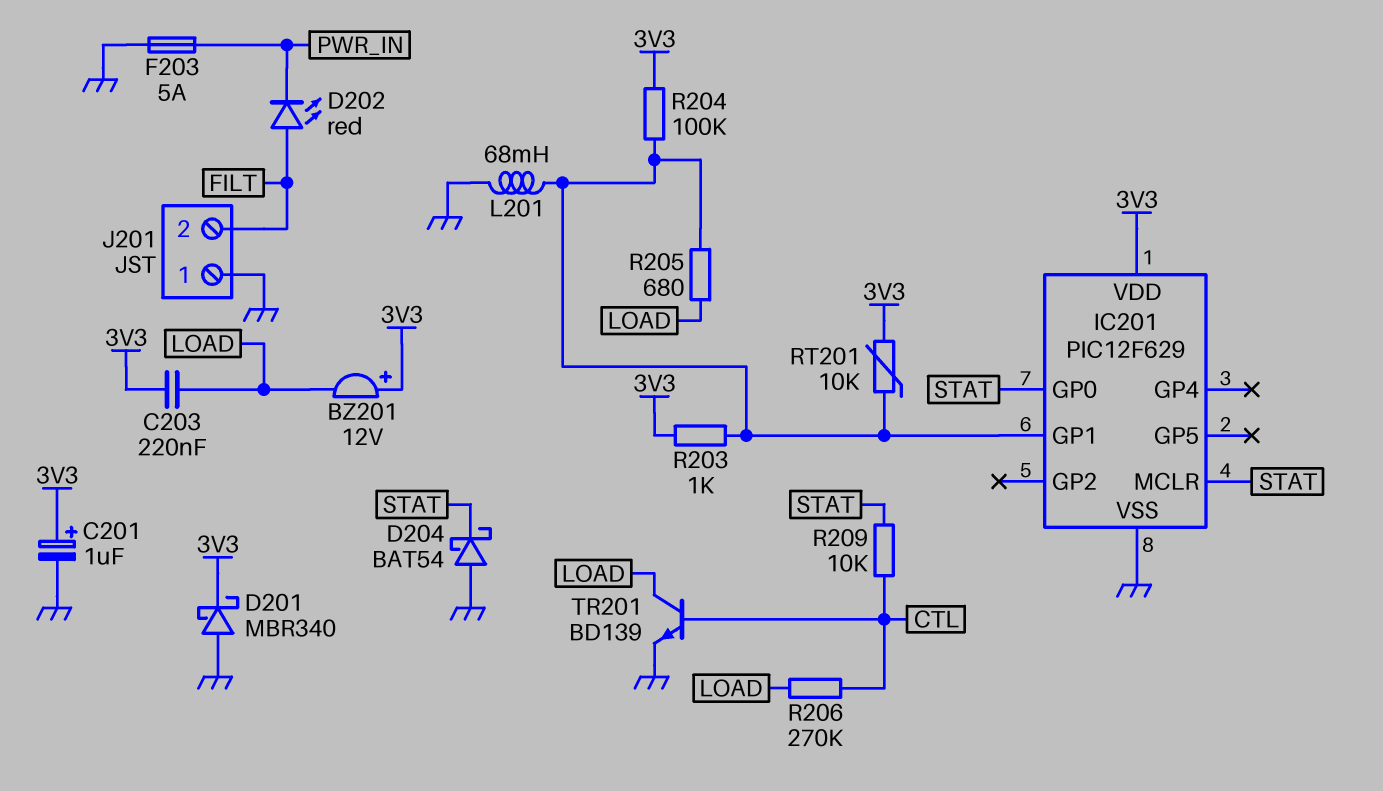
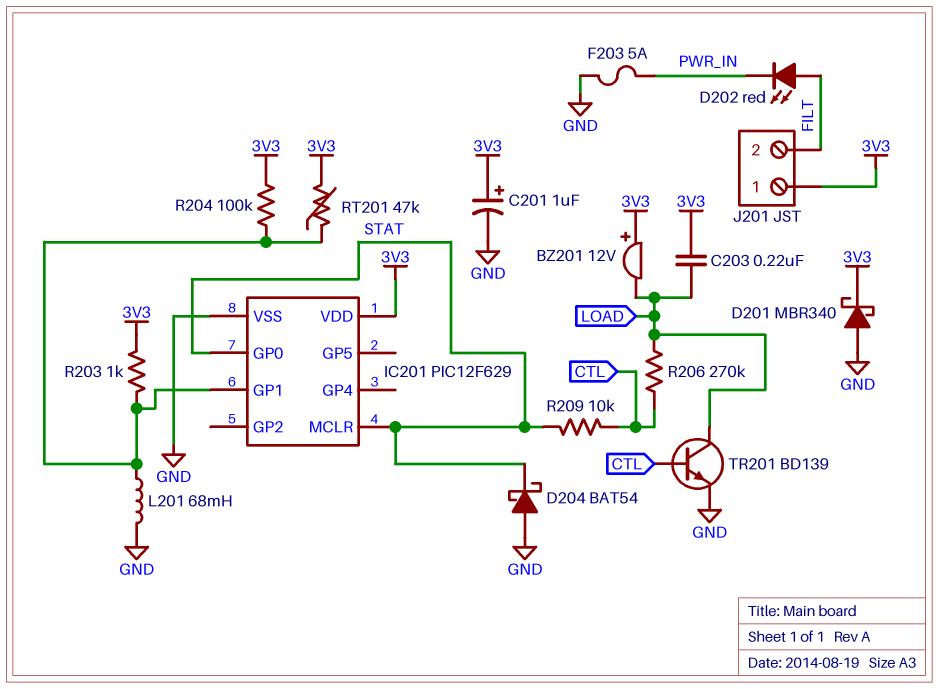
J201 pin 1: GND -> 3V3
R205: 680 (IC201/GP1, LOAD) -> none
RT201: 10k (3V3, IC201/GP1) -> 47k (3V3, IC201/GP1)

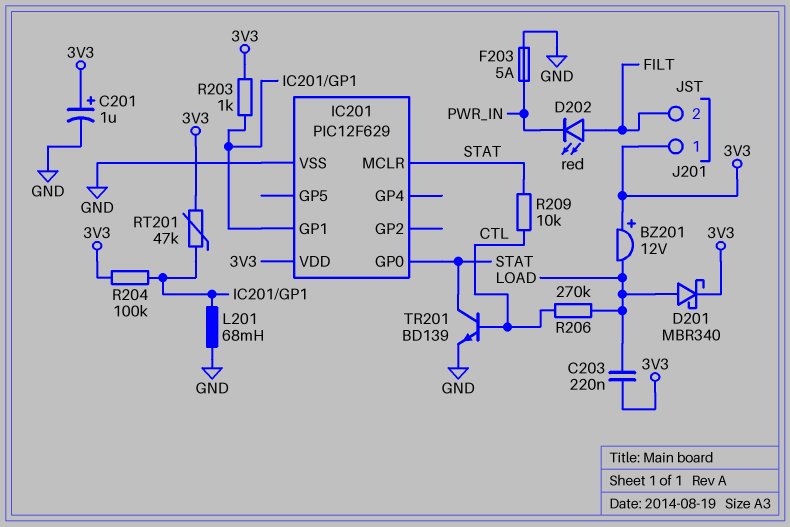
D201: schottky MBR340 (A GND, K 3V3) -> schottky MBR340 (A LOAD, K 3V3)
D204: schottky BAT54 (A GND, K STAT) -> none
TR201: NPN BD139 (B CTL, C LOAD, E GND) -> NPN BD139 (B CTL, C STAT, E GND)

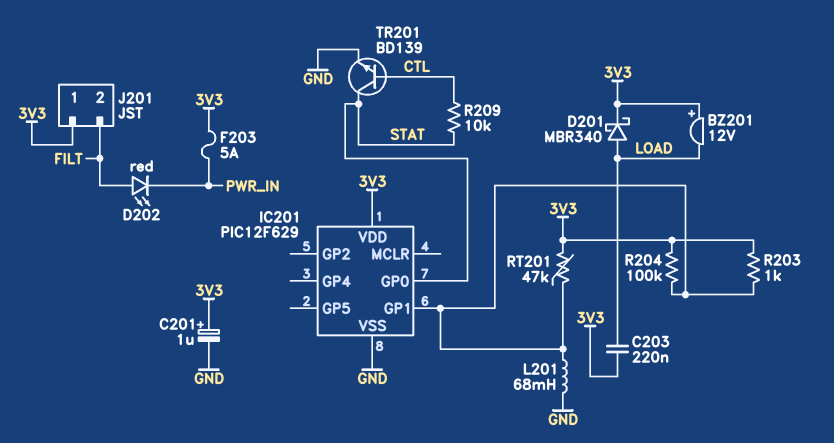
F203: 5A (GND, PWR_IN) -> 5A (3V3, PWR_IN)
IC201 pin MCLR: STAT -> none
R206: 270k (CTL, LOAD) -> none

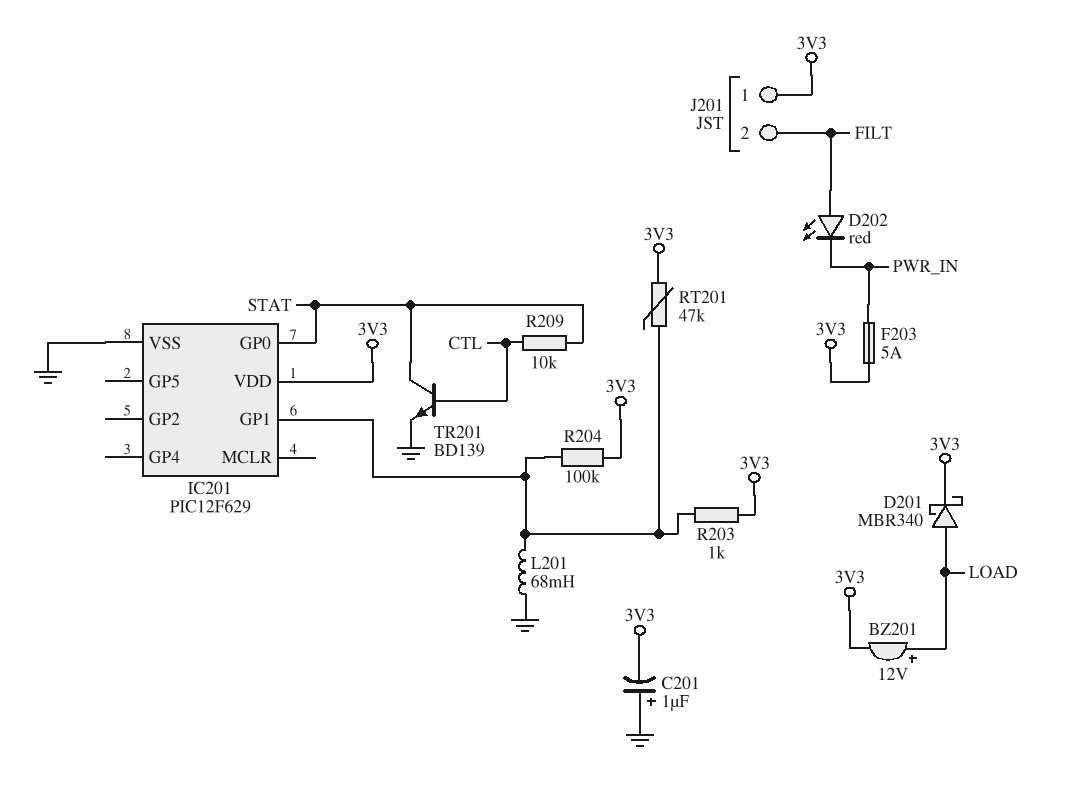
BZ201: buzzer 12V (plus 3V3, minus LOAD) -> buzzer 12V (plus LOAD, minus 3V3)
C201: 1uF (plus 3V3, minus GND) -> 1uF (plus GND, minus 3V3)
C203: 220nF (3V3, LOAD) -> none

